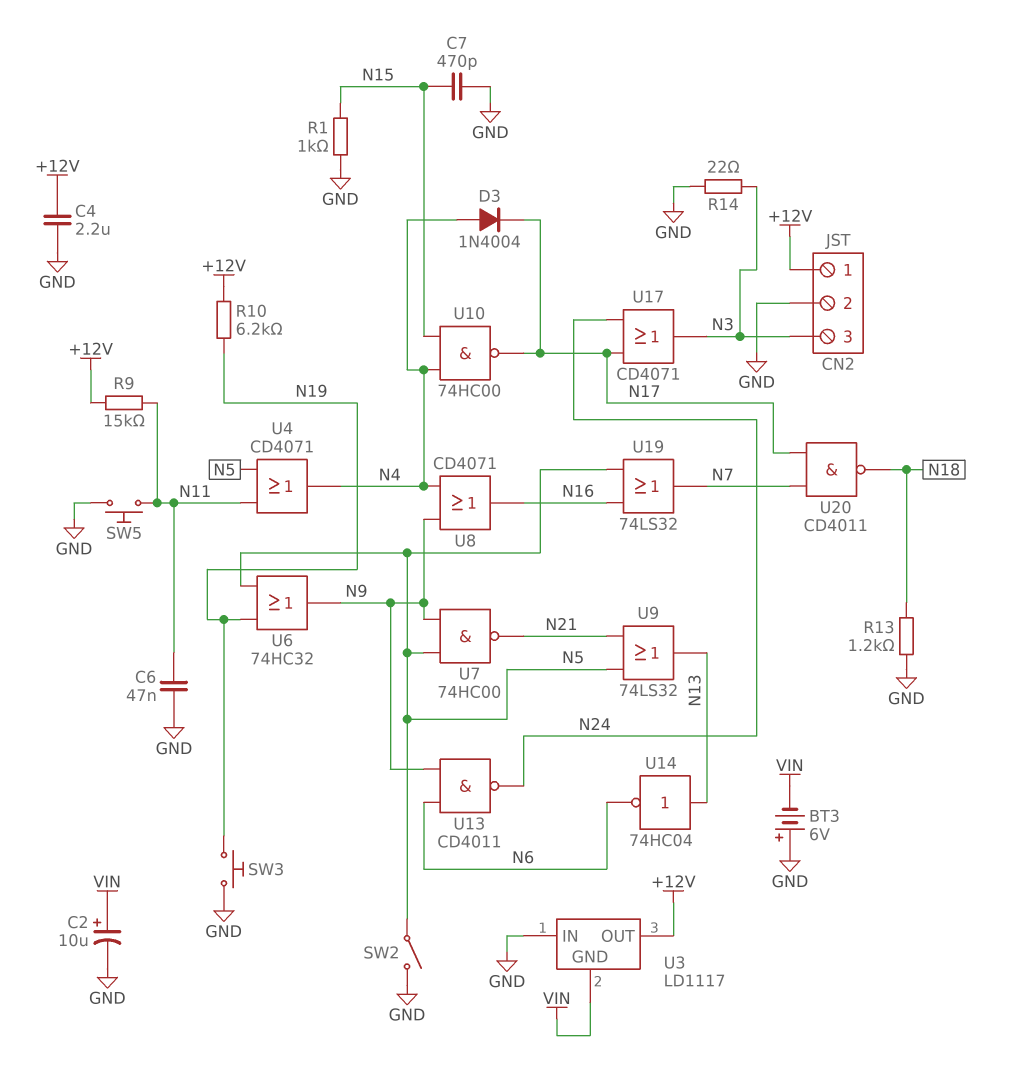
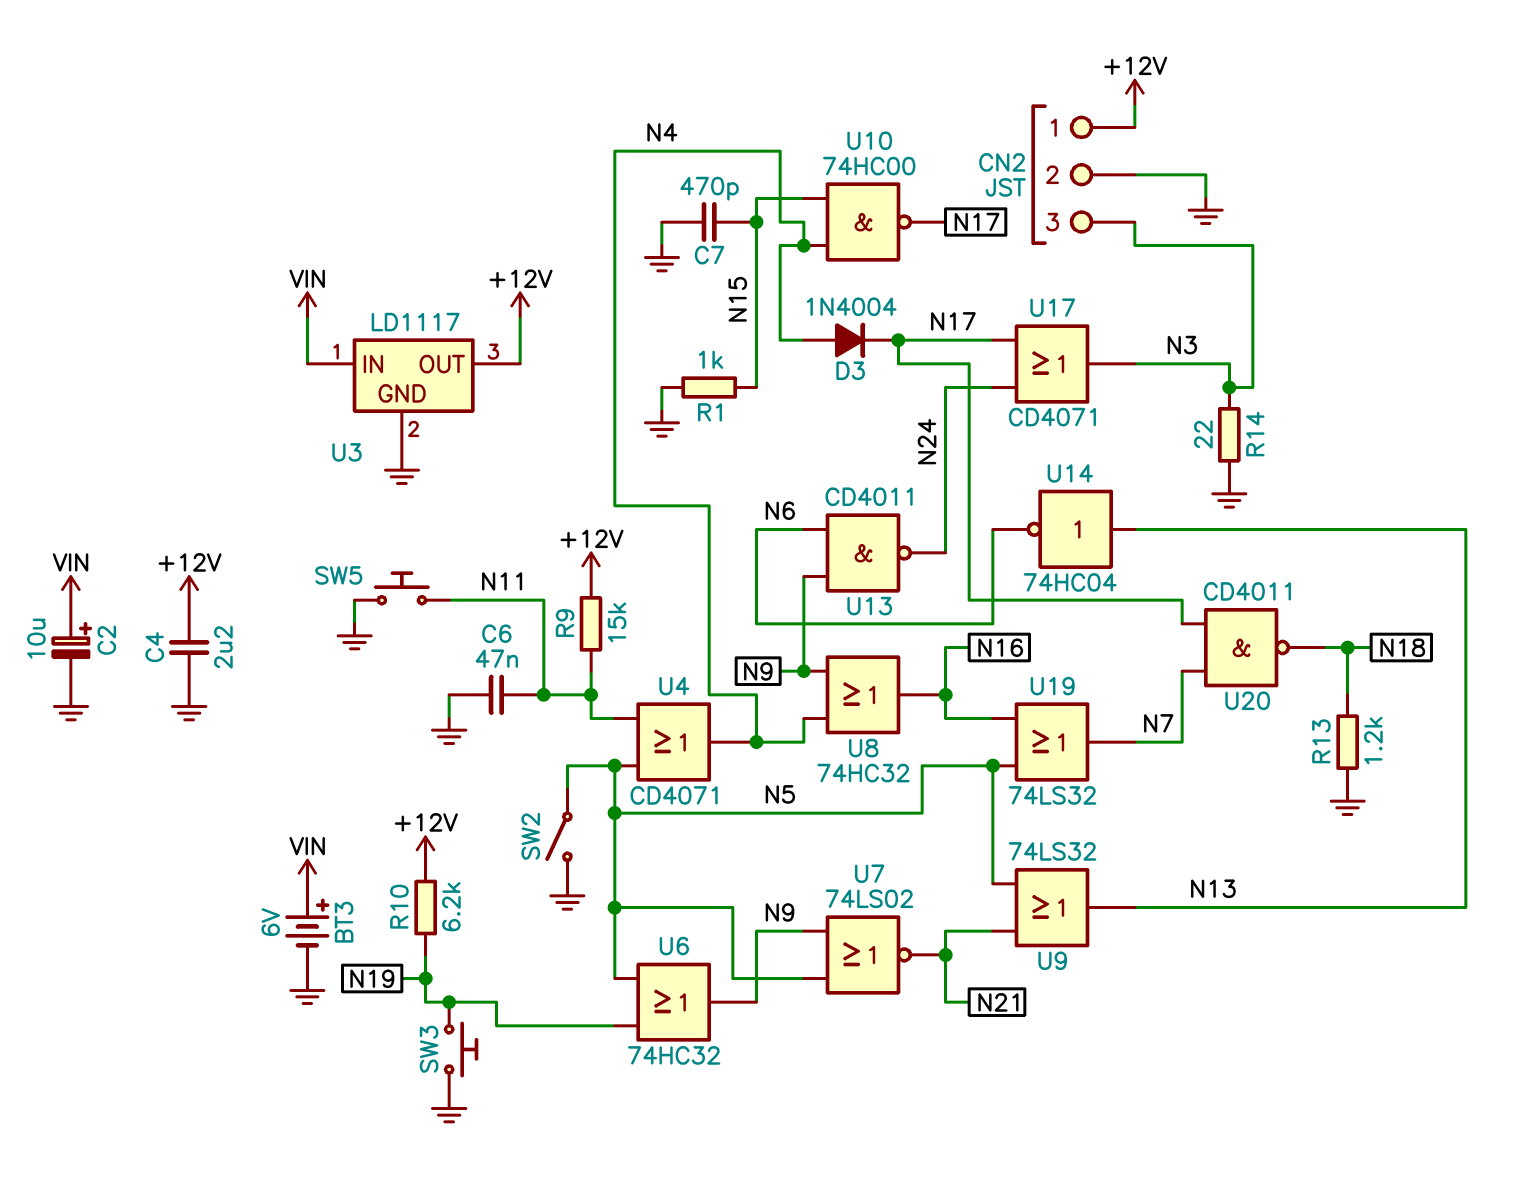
BT3: 6V (plus GND, minus VIN) -> 6V (plus VIN, minus GND)
U3 pin GND: VIN -> GND
U3 pin IN: GND -> VIN
U7: NAND 74HC00 (in N5, in N9, out N21) -> NOR 74LS02 (in N5, in N9, out N21)
U8: OR CD4071 (in N4, in N9, out N16) -> OR 74HC32 (in N4, in N9, out N16)

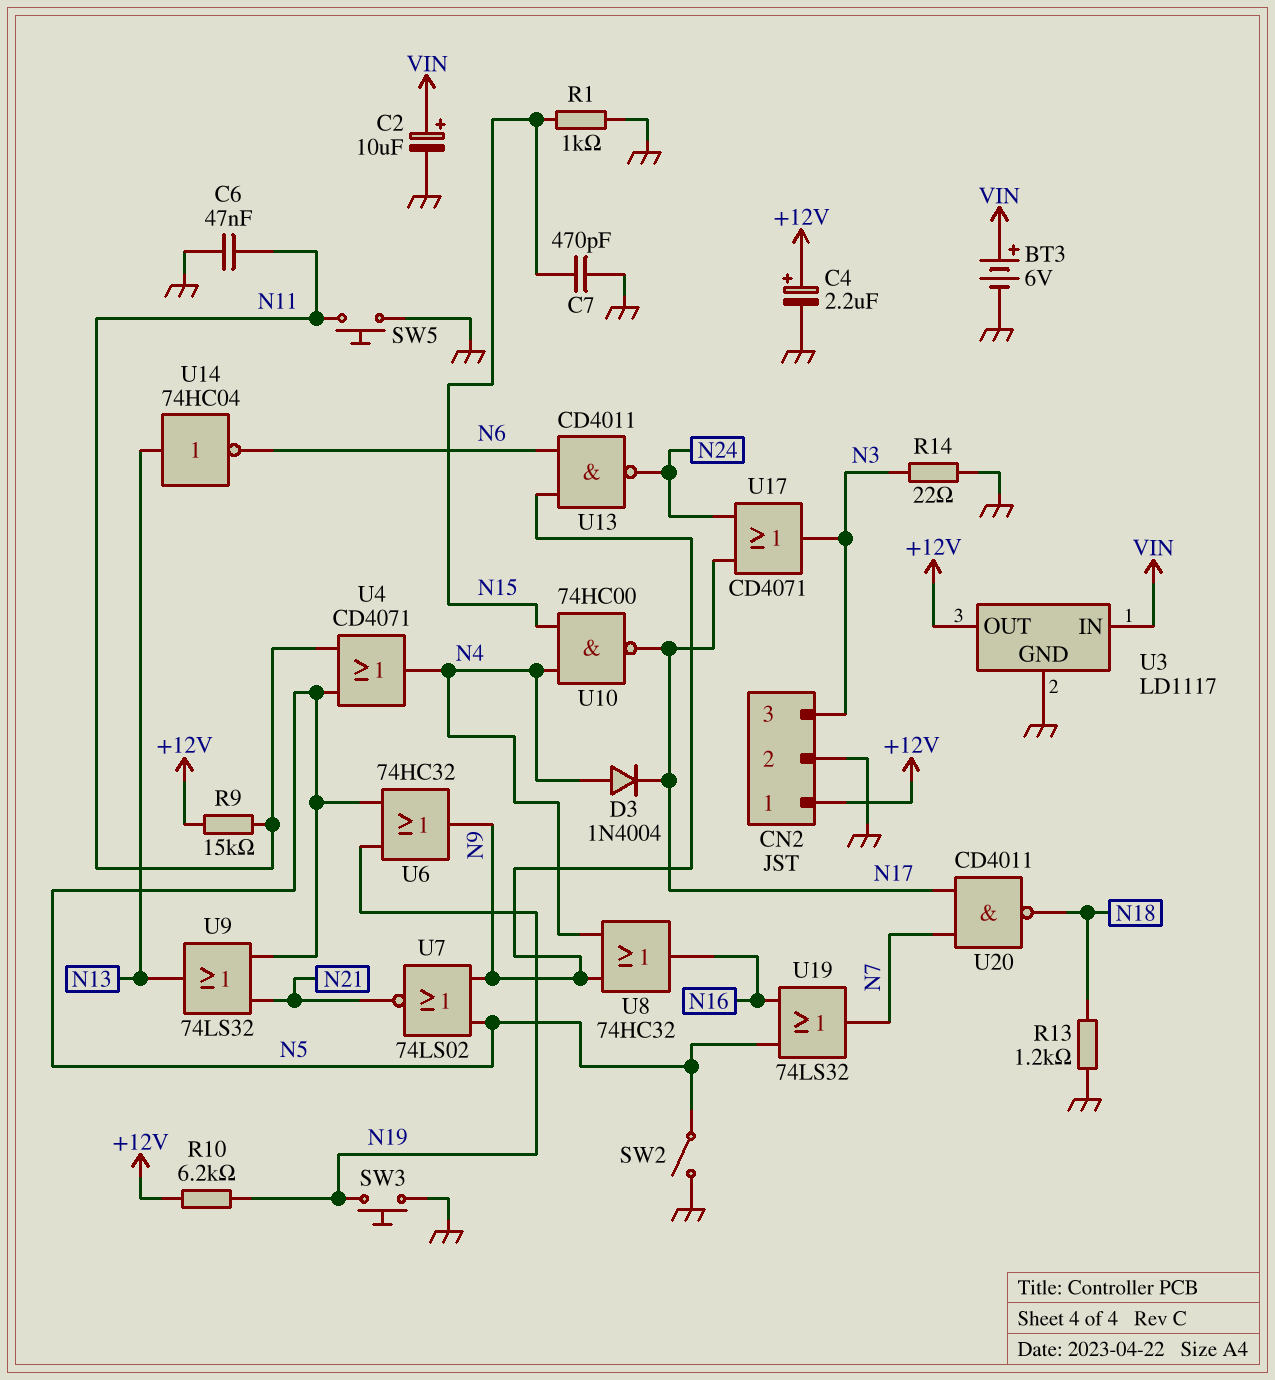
C4: 2.2uF (+12V, GND) -> 2.2uF (plus +12V, minus GND)

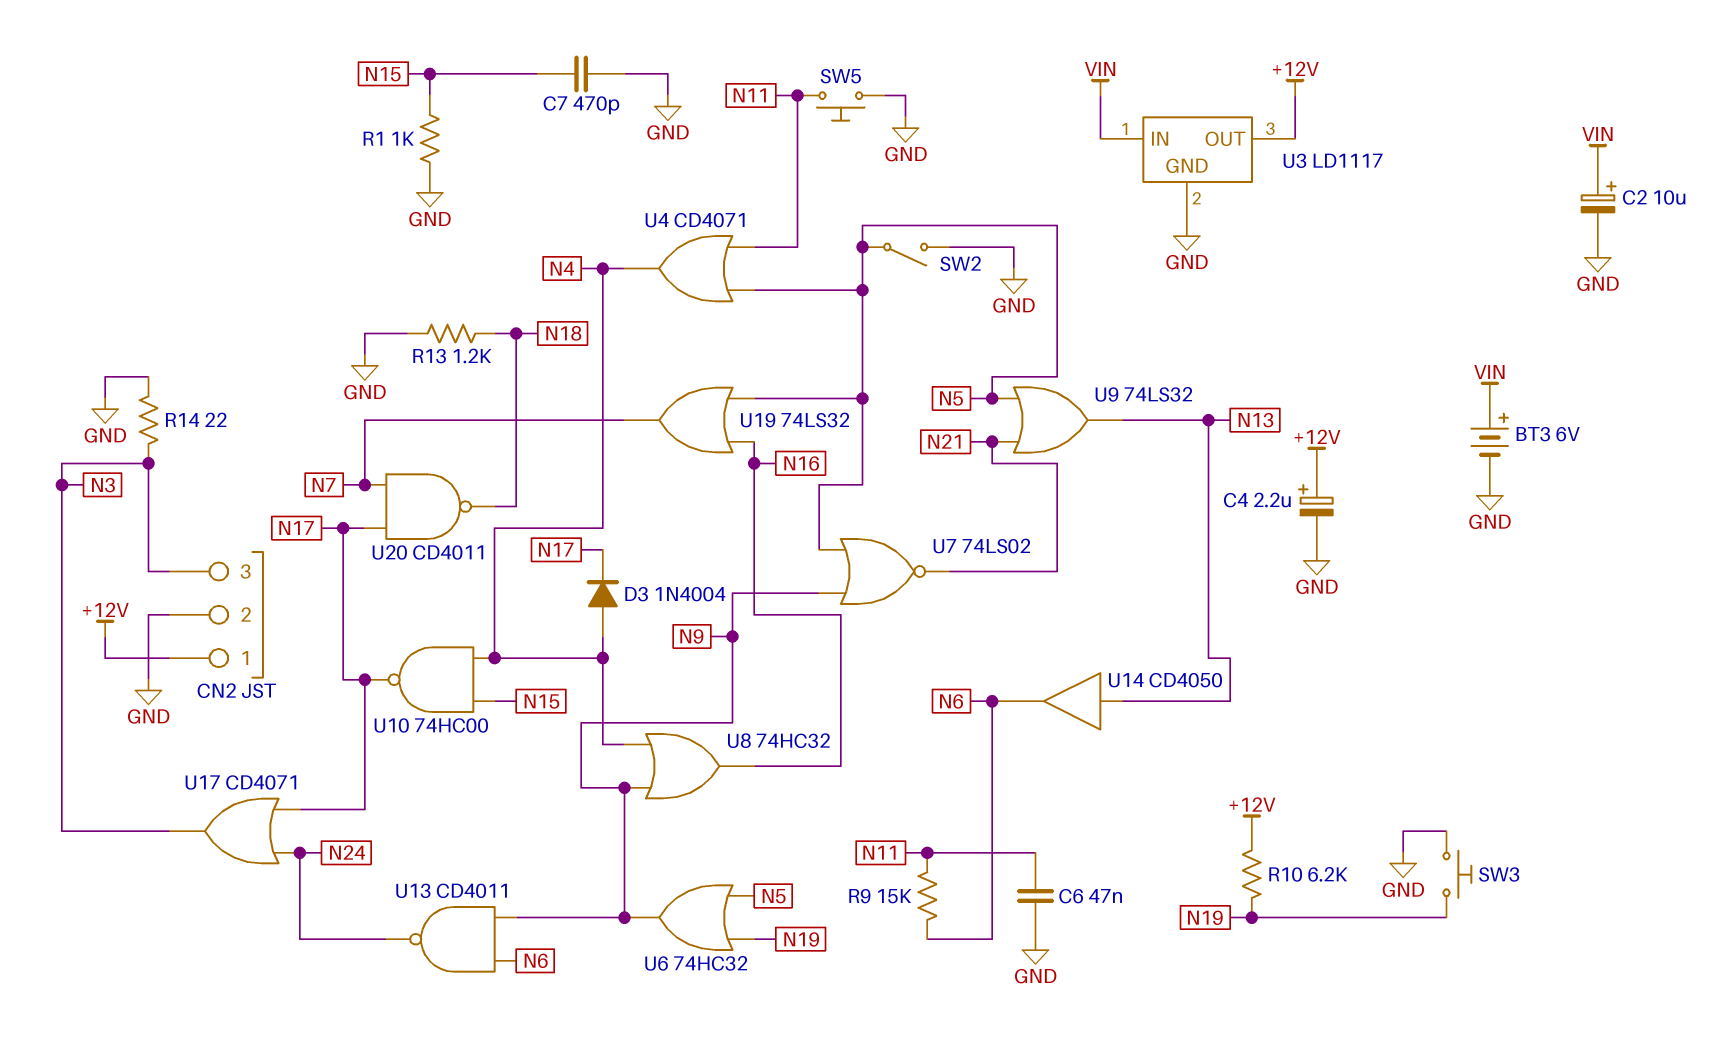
R9: 15k (+12V, N11) -> 15k (N6, N11)
U14: NOT 74HC04 (in N13, out N6) -> buffer CD4050 (in N13, out N6)

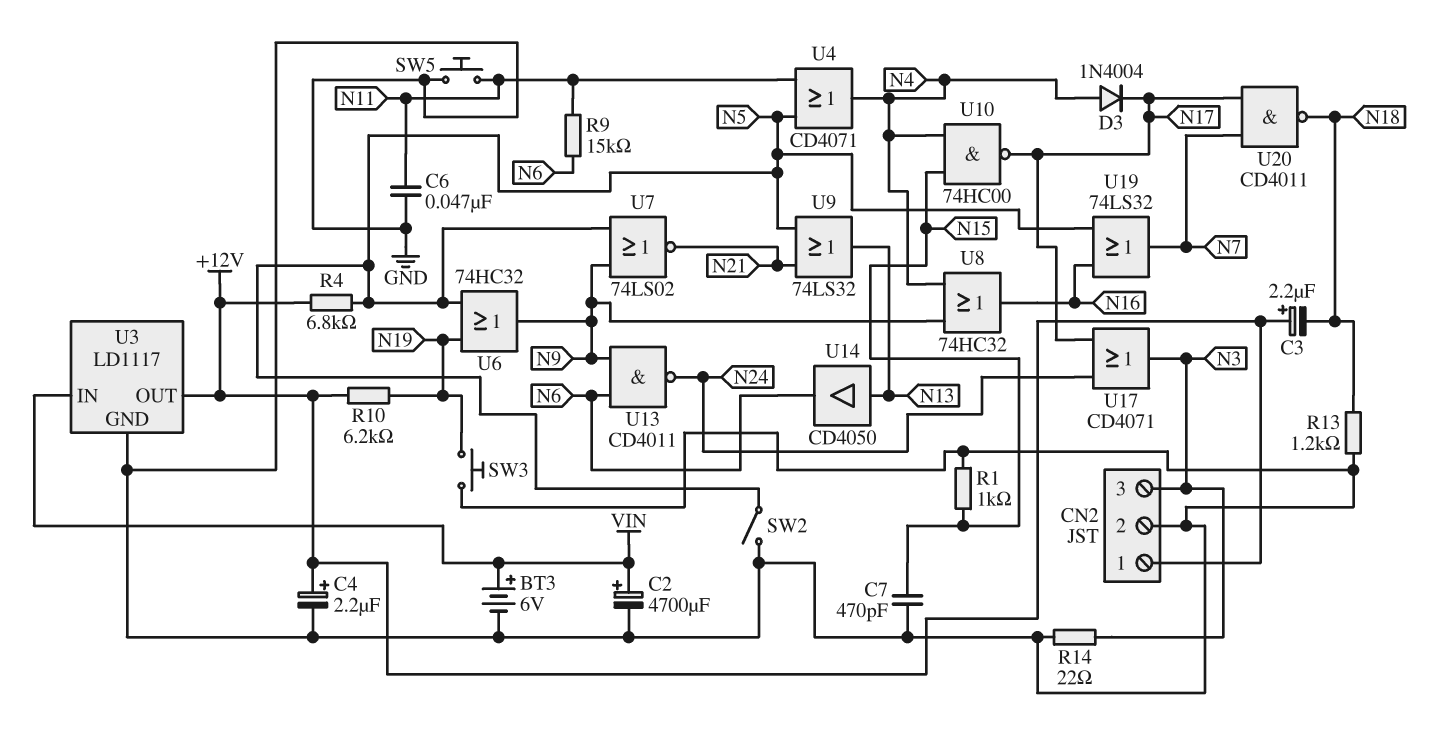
C2: 10uF (plus VIN, minus GND) -> 4700uF (plus VIN, minus GND)
C3: none -> 2.2uF (plus +12V, minus N18)
R4: none -> 6.8k (+12V, N5)

